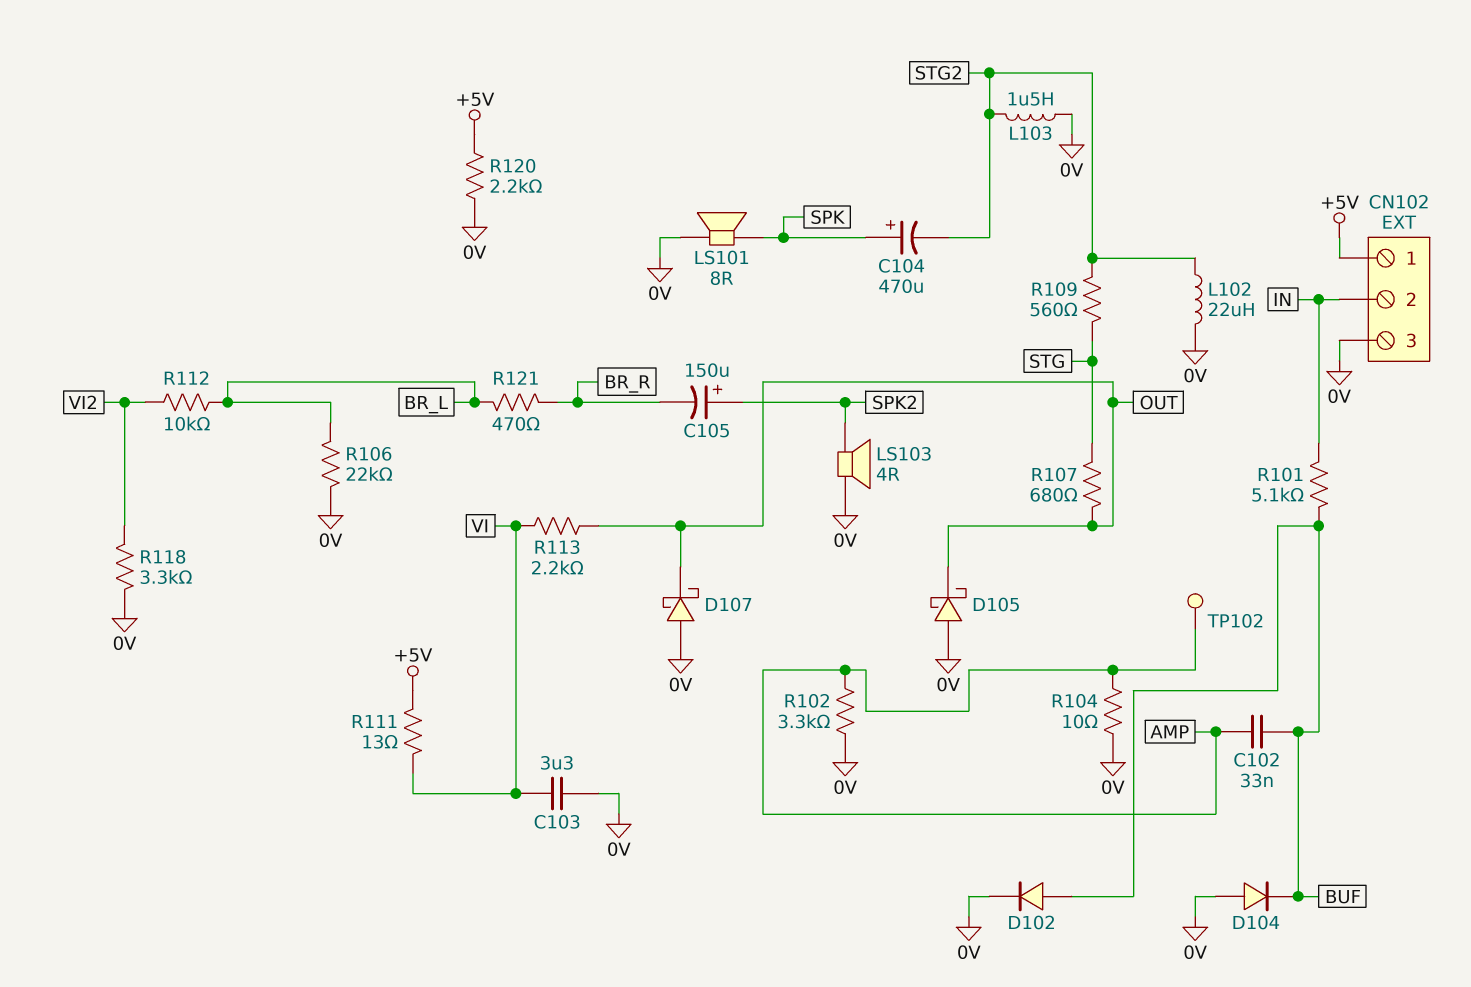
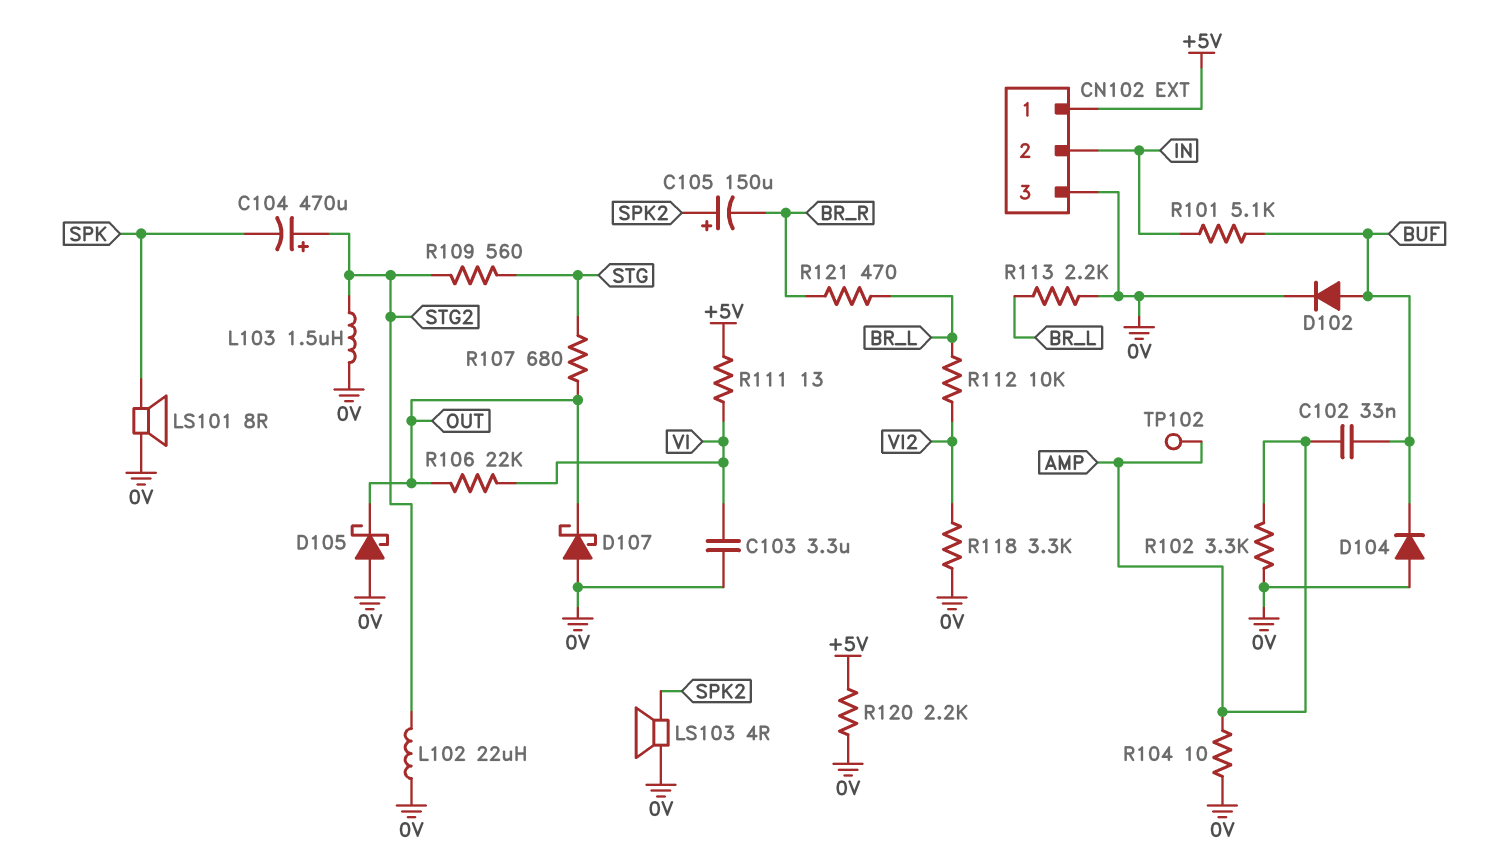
C104: 470uF (plus SPK, minus STG2) -> 470uF (plus STG2, minus SPK)
R106: 22k (0V, BR_L) -> 22k (OUT, VI)
R113: 2.2k (OUT, VI) -> 2.2k (0V, BR_L)

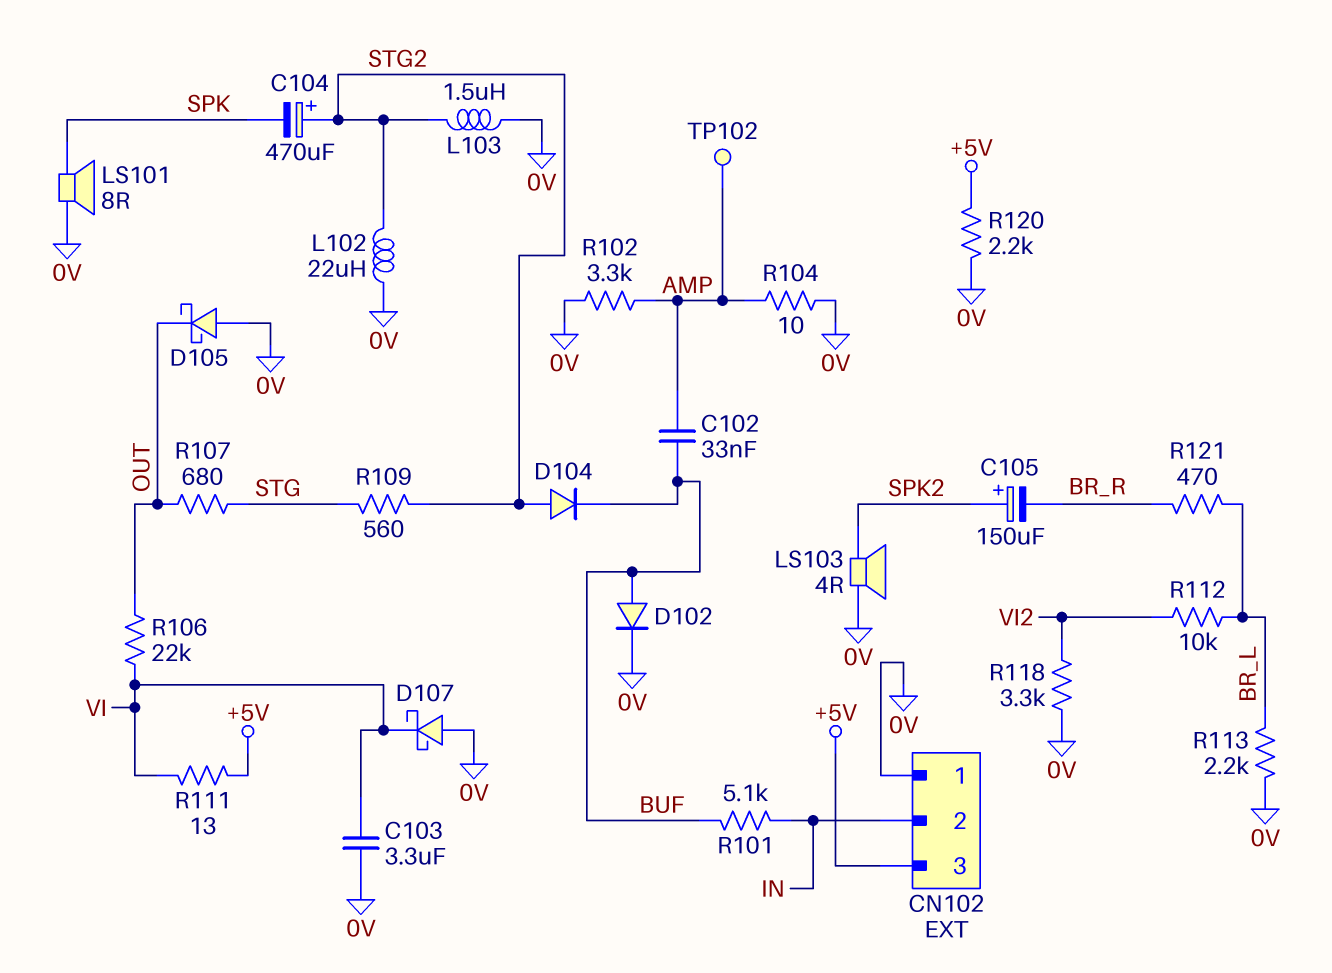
CN102 pin 1: +5V -> 0V
CN102 pin 3: 0V -> +5V
D104: diode (A 0V, K BUF) -> diode (A STG2, K BUF)
D107: schottky (A 0V, K OUT) -> schottky (A 0V, K VI)

